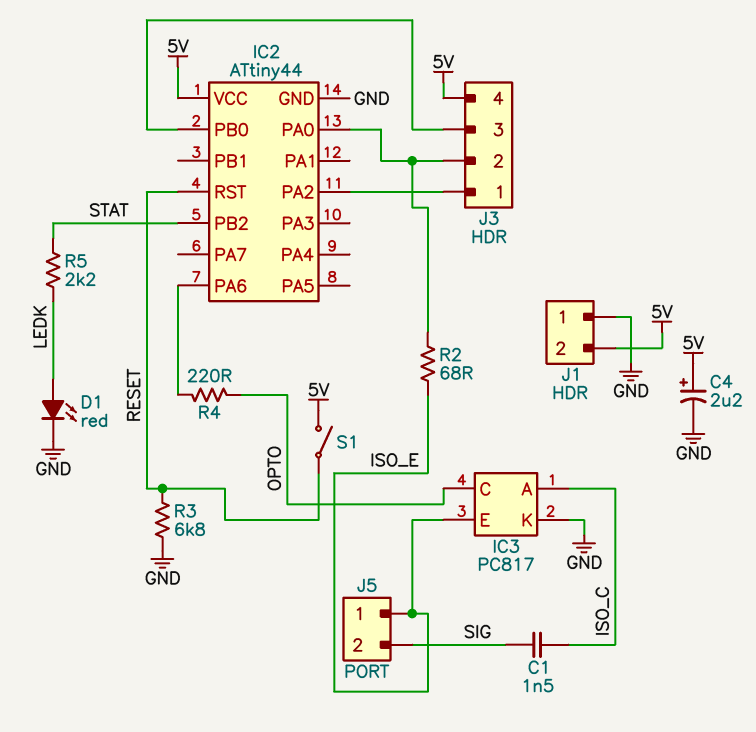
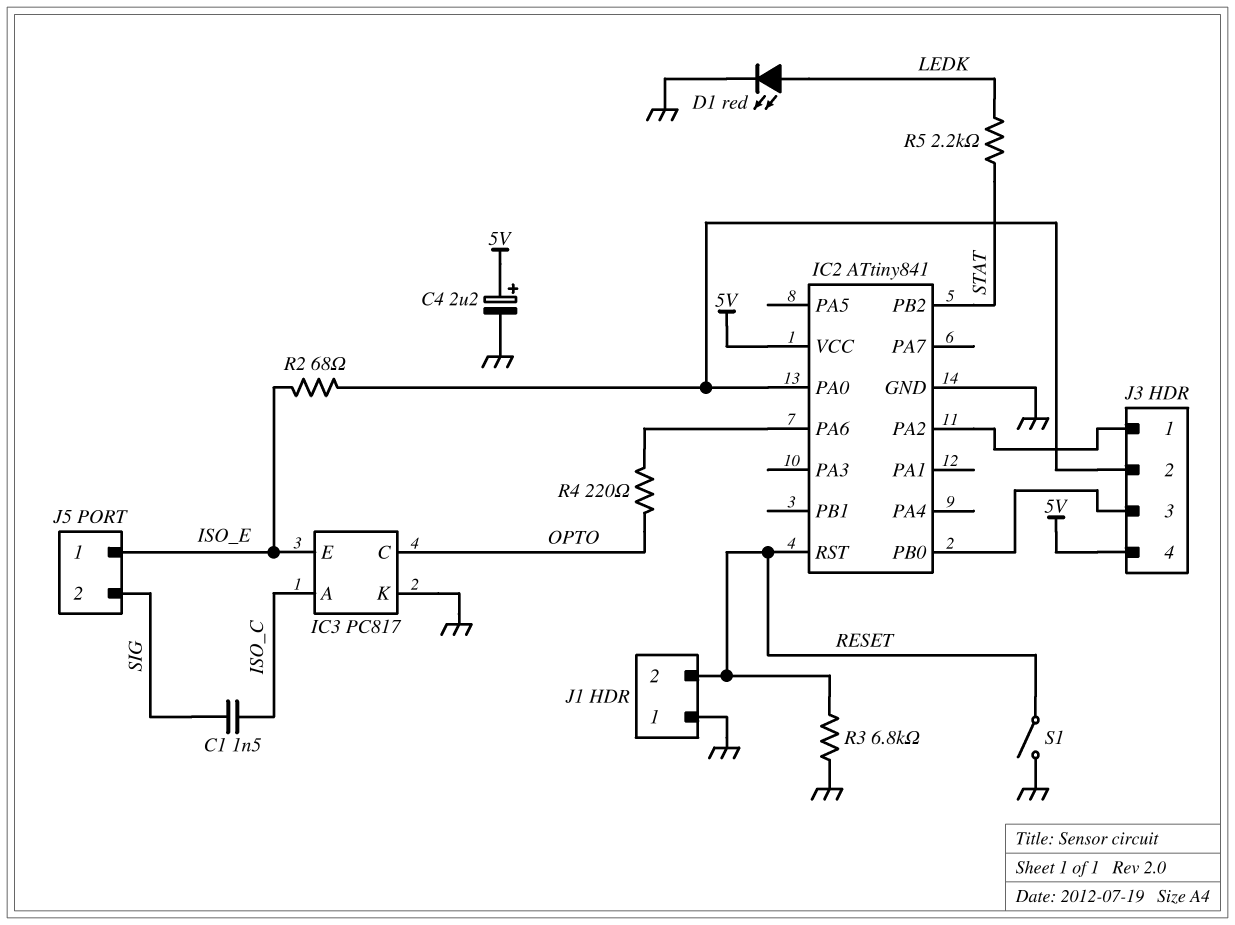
IC2: ATtiny44 -> ATtiny841
J1 pin 2: 5V -> RESET
S1: switch (5V, RESET) -> switch (GND, RESET)

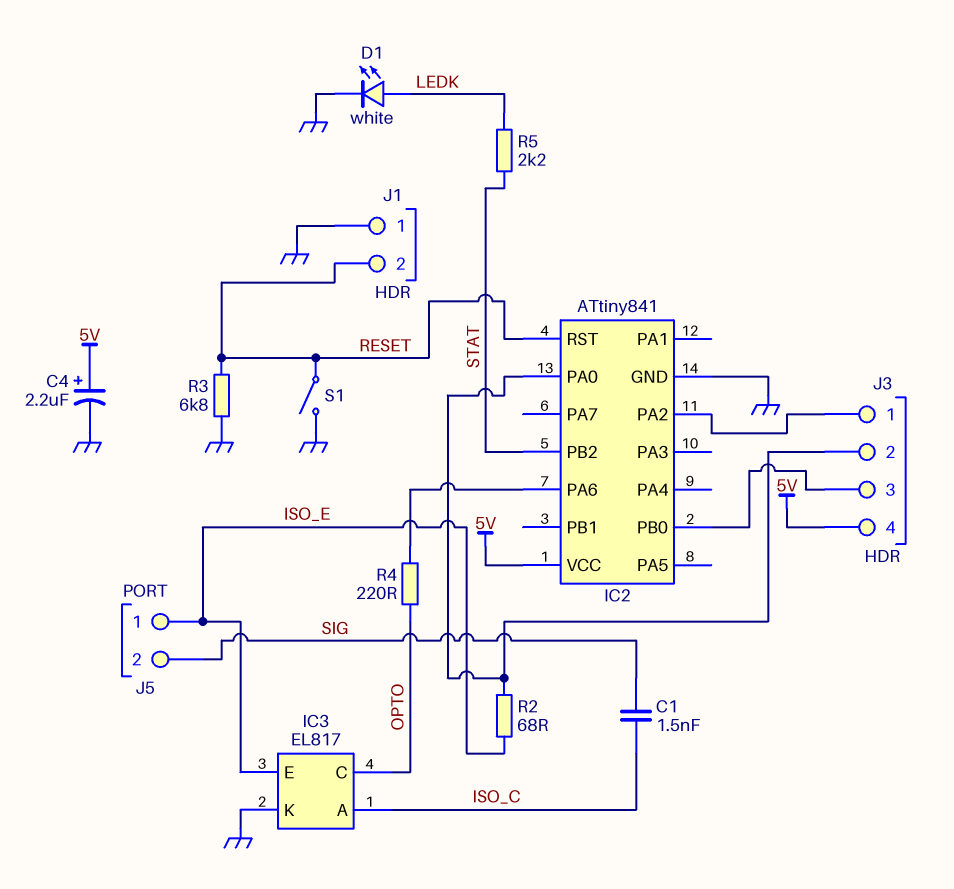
D1: LED red (A LEDK, K GND) -> LED white (A LEDK, K GND)
IC3: PC817 -> EL817

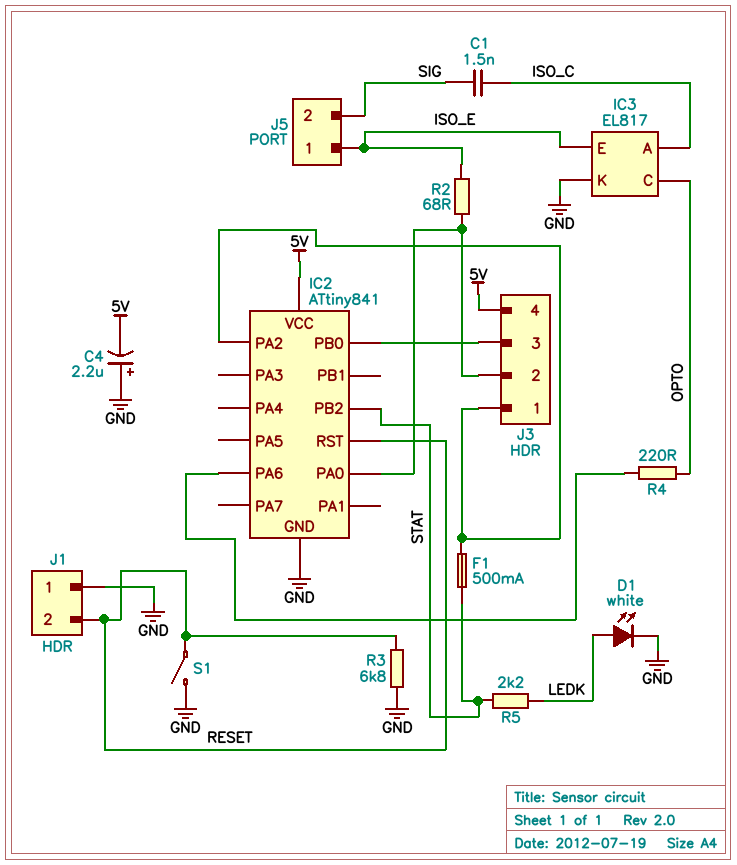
C4: 2.2uF (plus 5V, minus GND) -> 2.2uF (plus GND, minus 5V)
F1: none -> 500mA (IC2/PA2, STAT)

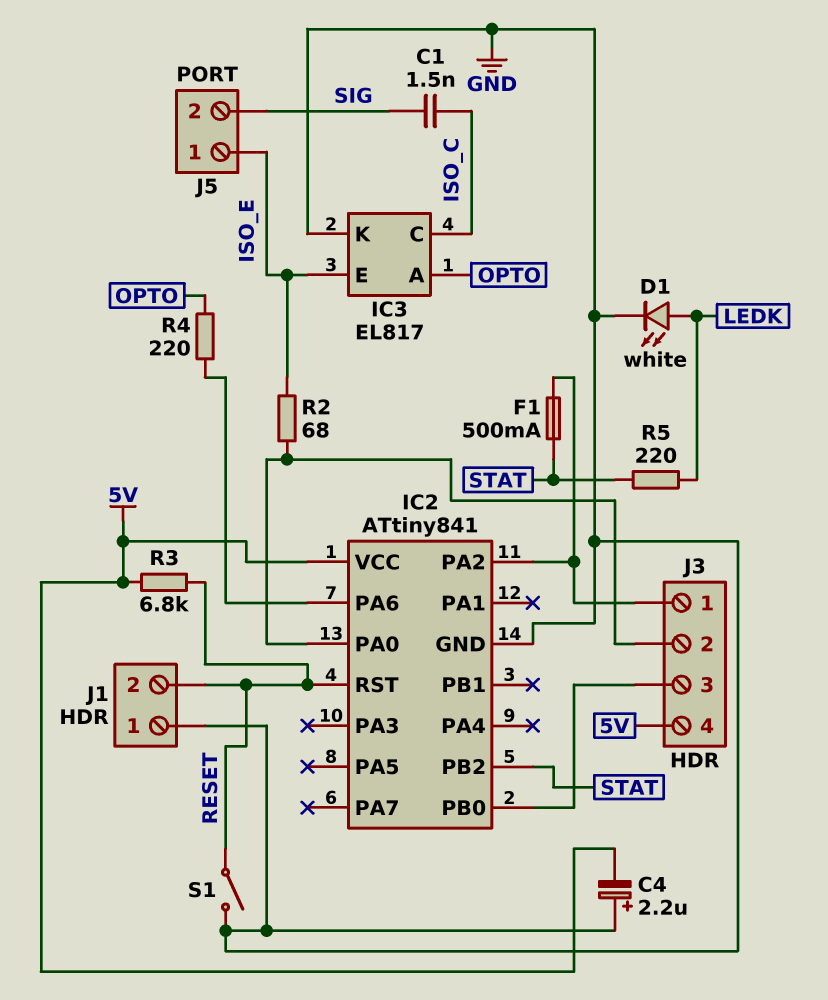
IC3 pin A: ISO_C -> OPTO
IC3 pin C: OPTO -> ISO_C
R3: 6.8k (GND, RESET) -> 6.8k (5V, RESET)
R5: 2.2k (LEDK, STAT) -> 220 (LEDK, STAT)

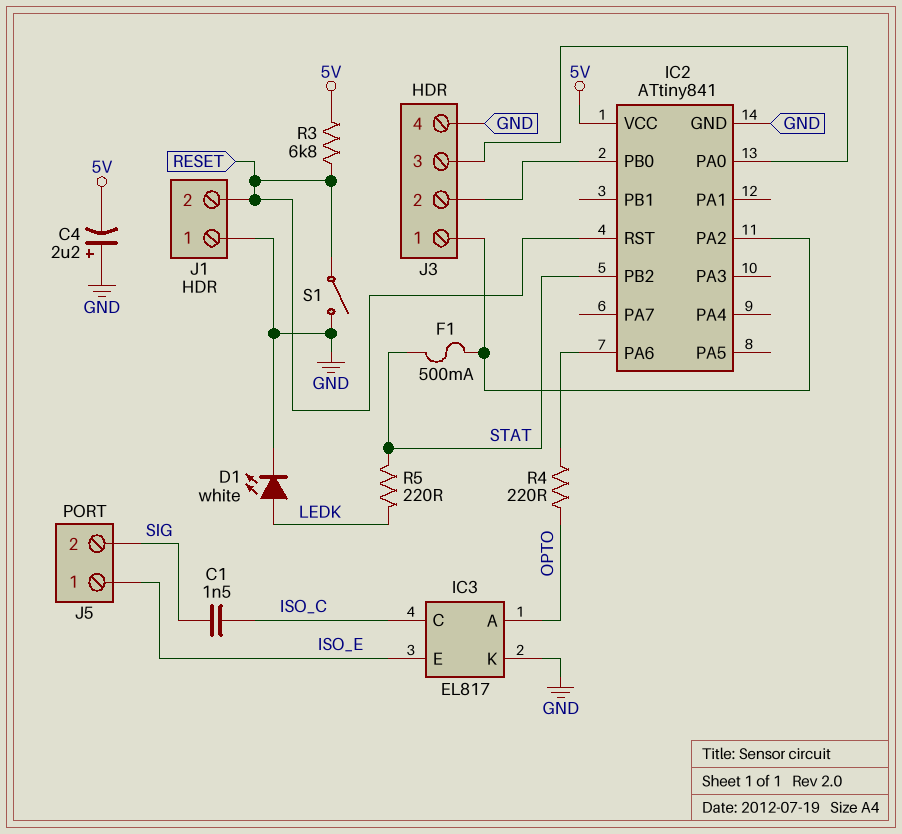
J3 pin 2: IC2/PA0 -> IC2/PB0
J3 pin 3: IC2/PB0 -> IC2/PA0
J3 pin 4: 5V -> GND
R2: 68 (IC2/PA0, ISO_E) -> none

